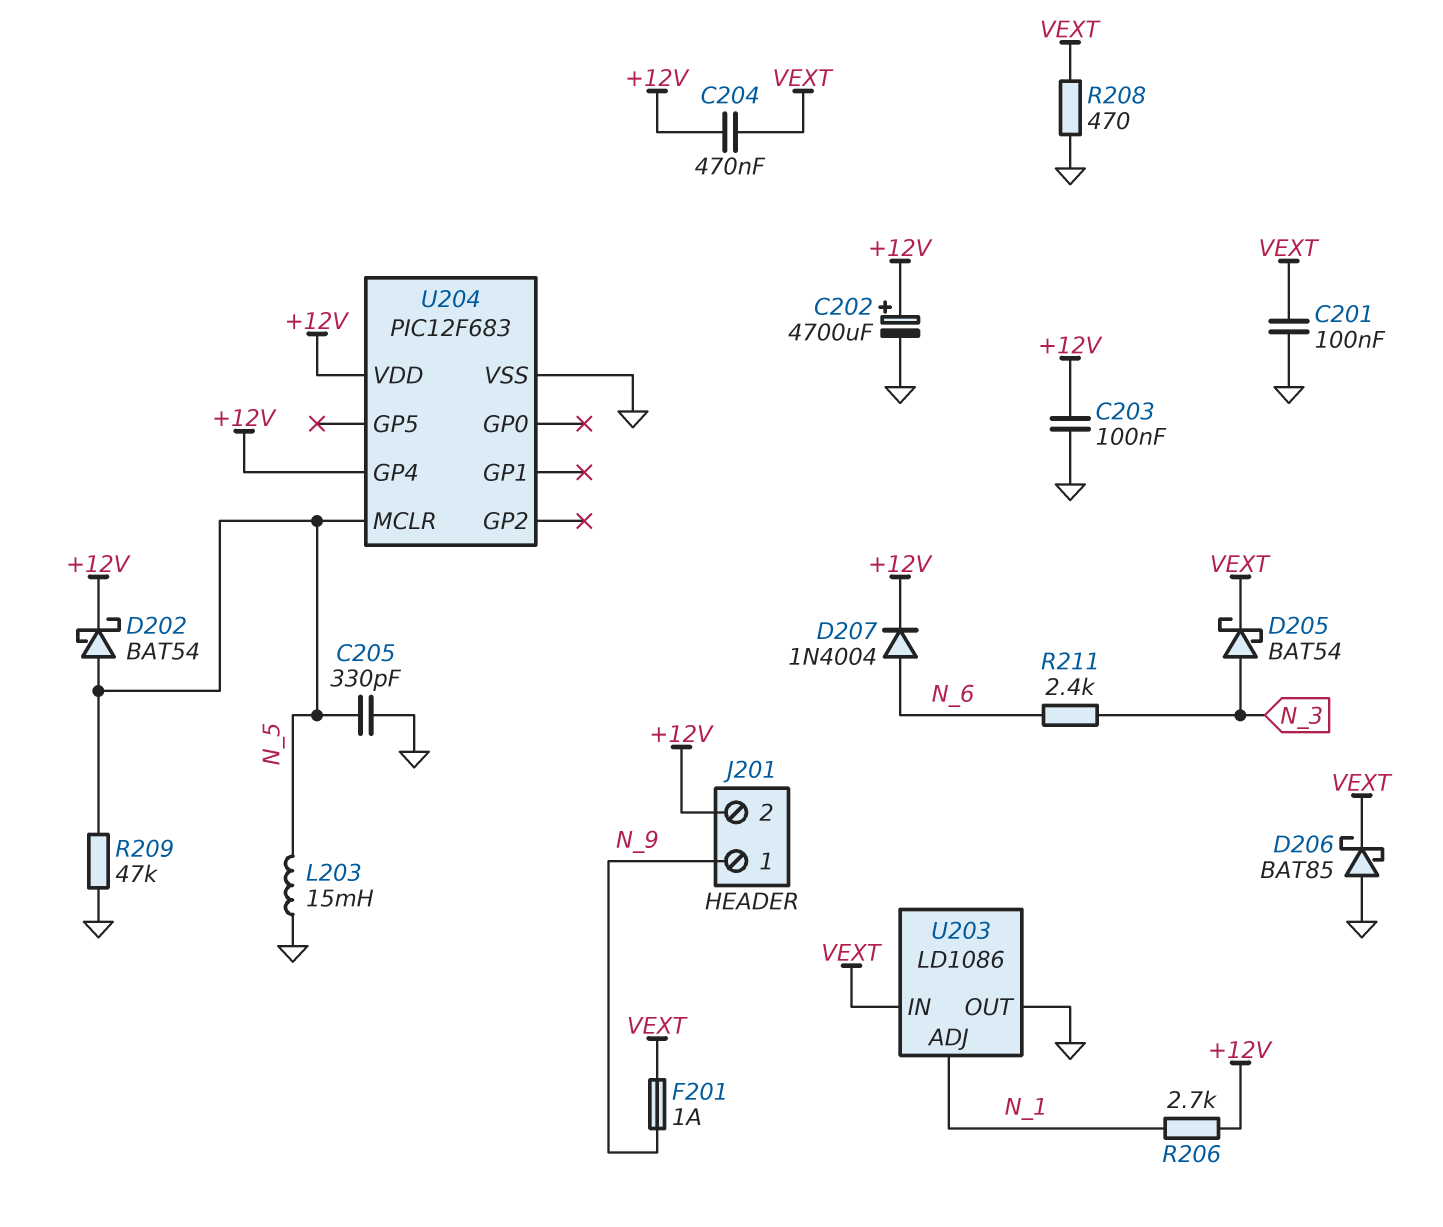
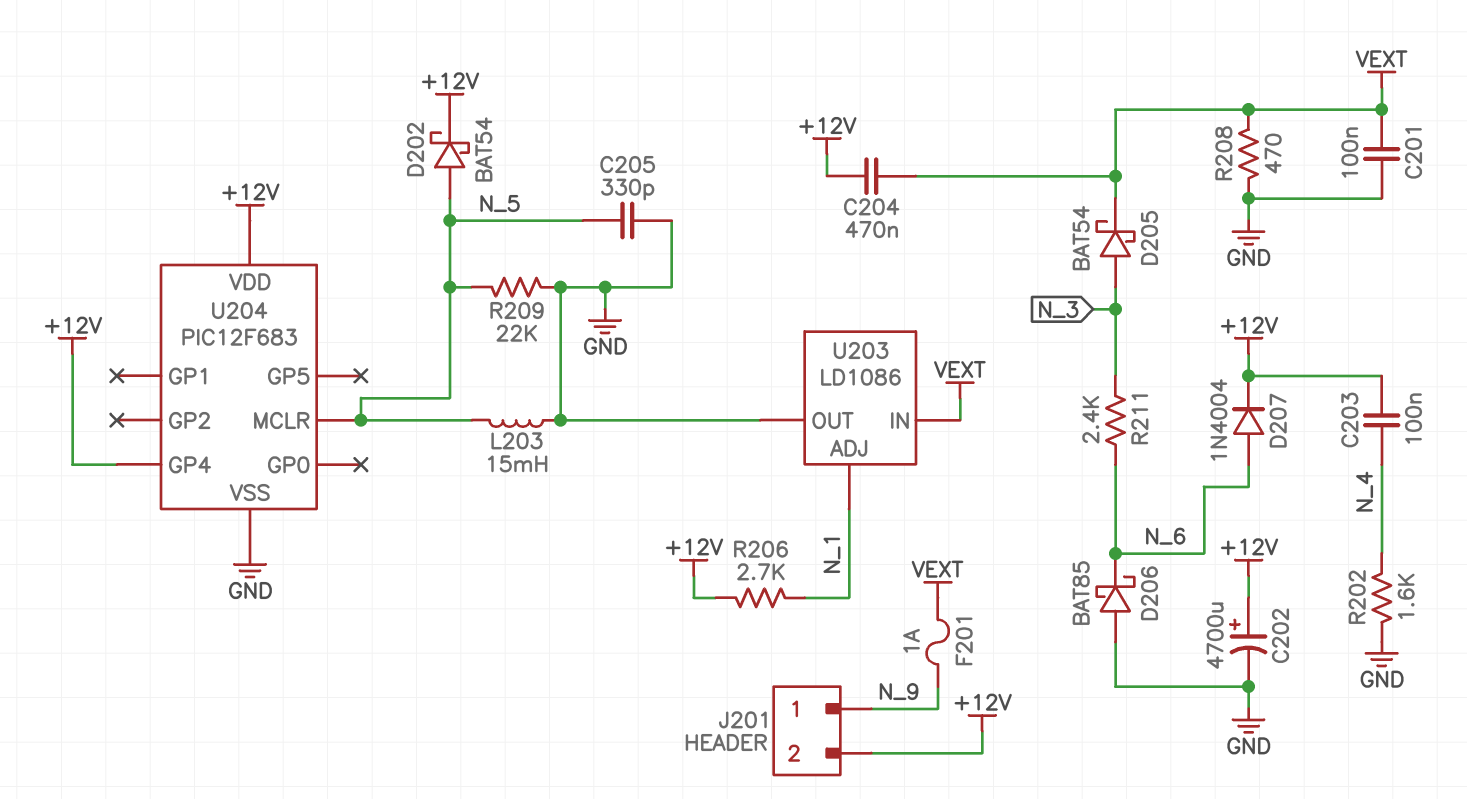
C203: 100nF (+12V, GND) -> 100nF (+12V, N_4)
D206: schottky BAT85 (A GND, K VEXT) -> schottky BAT85 (A GND, K N_6)
R202: none -> 1.6k (GND, N_4)
R209: 47k (GND, N_5) -> 22k (GND, N_5)

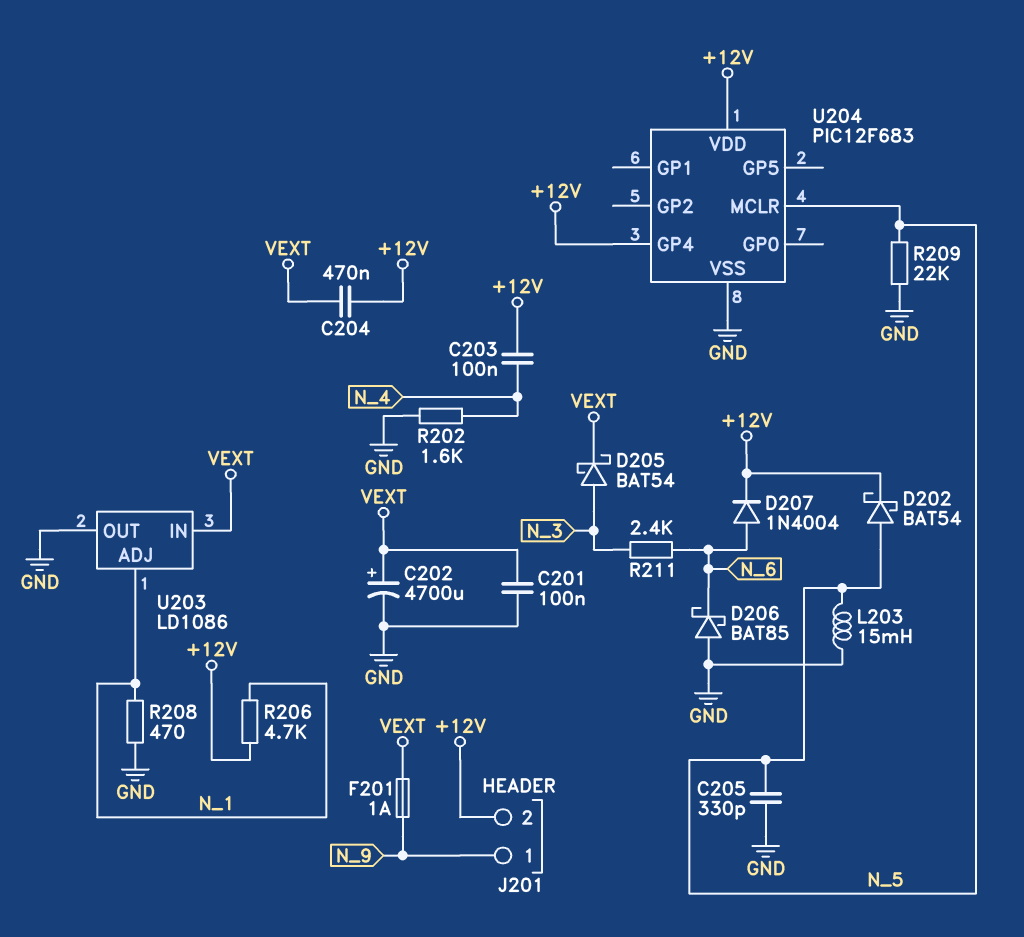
C202: 4700uF (plus +12V, minus GND) -> 4700uF (plus VEXT, minus GND)
R206: 2.7k (+12V, N_1) -> 4.7k (+12V, N_1)
R208: 470 (GND, VEXT) -> 470 (GND, N_1)

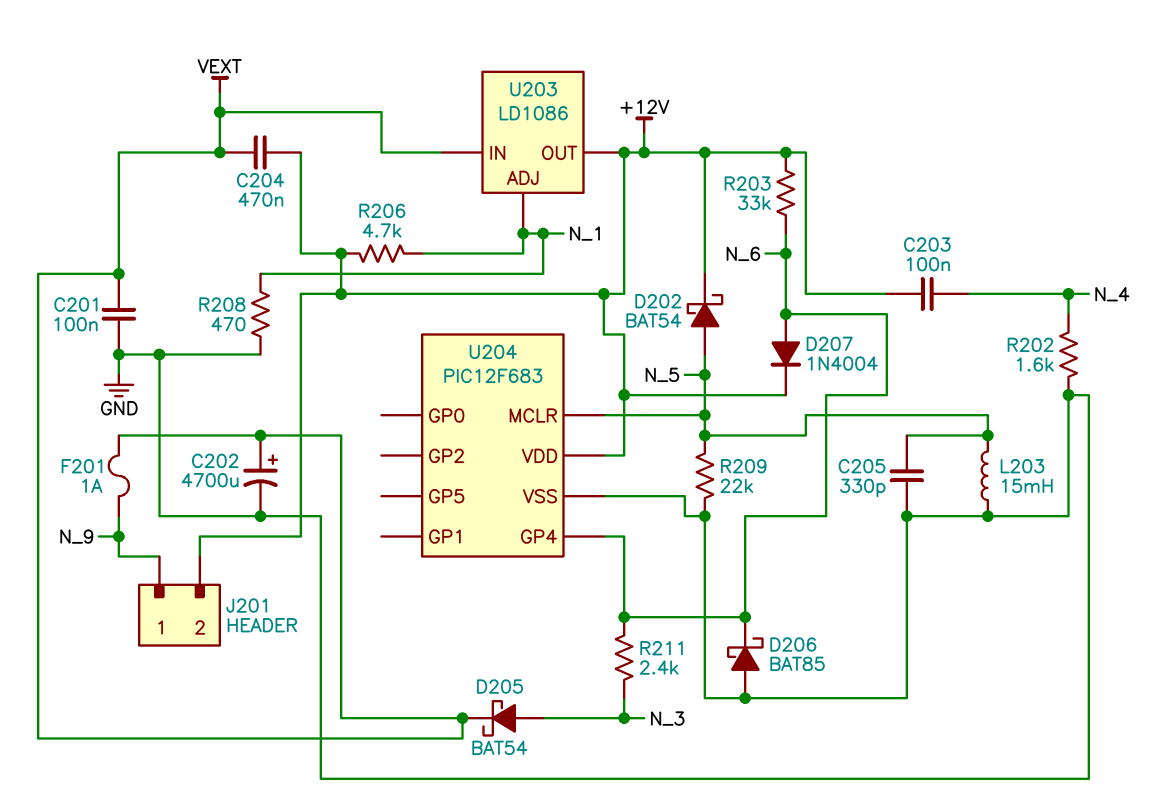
R203: none -> 33k (+12V, N_6)
U203 pin OUT: GND -> +12V
U204 pin GP4: +12V -> N_6

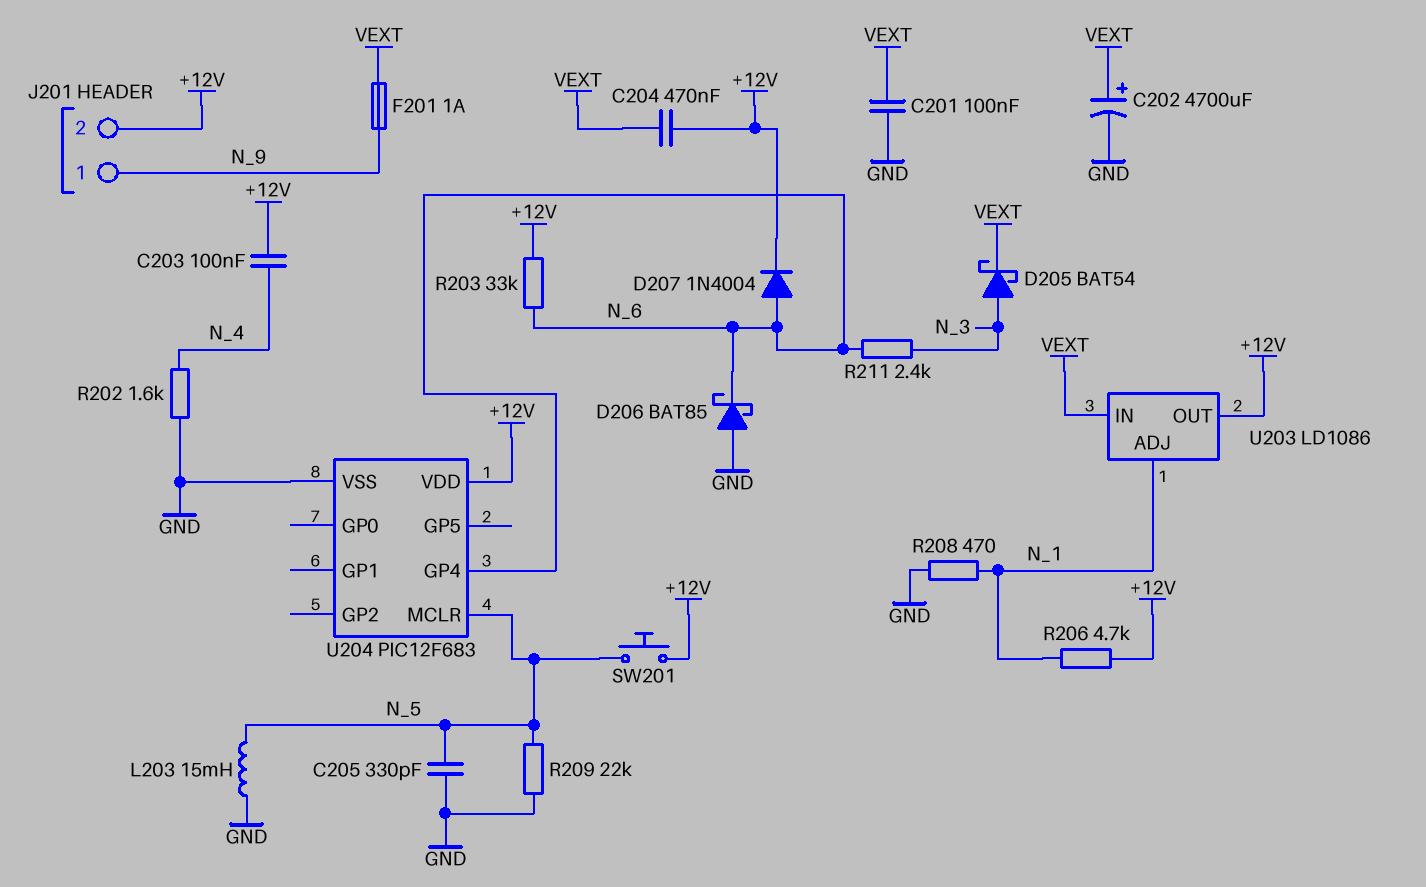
D202: schottky BAT54 (A N_5, K +12V) -> none
SW201: none -> button (+12V, N_5)

